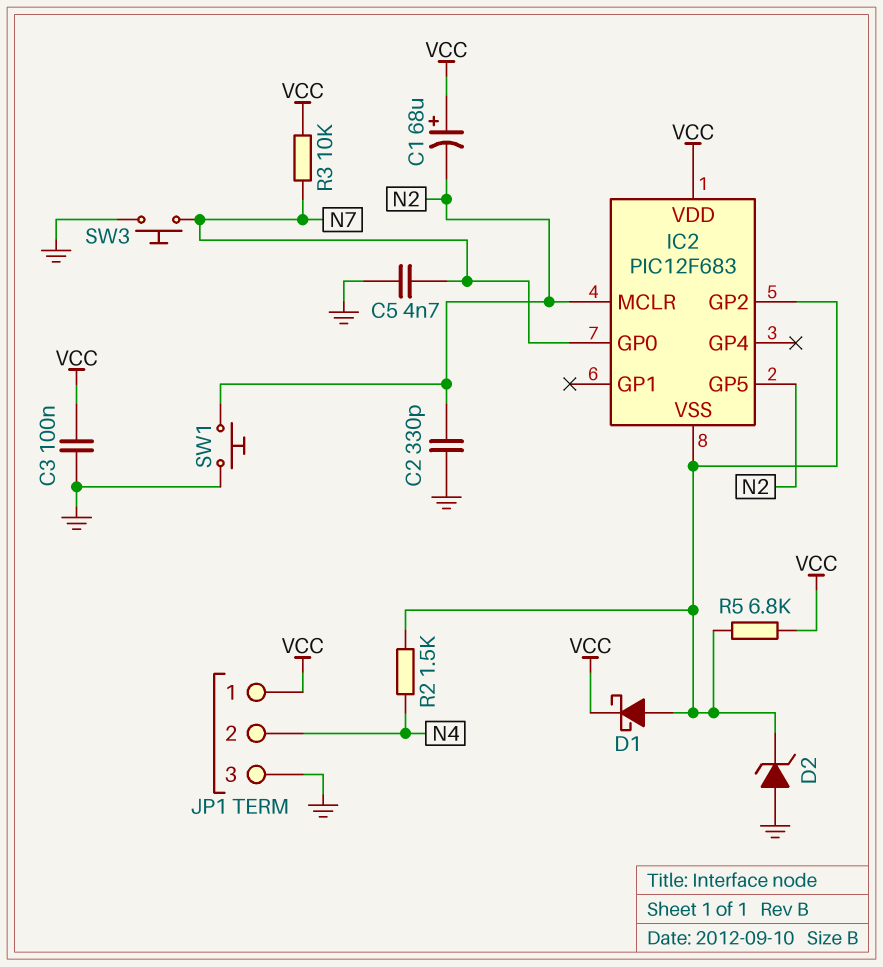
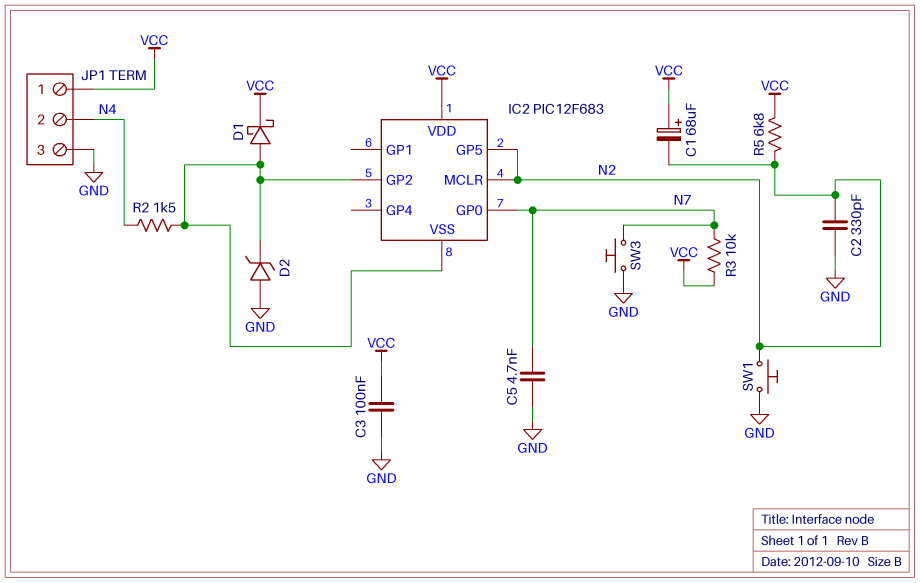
R5: 6.8k (IC2/GP2, VCC) -> 6.8k (N2, VCC)

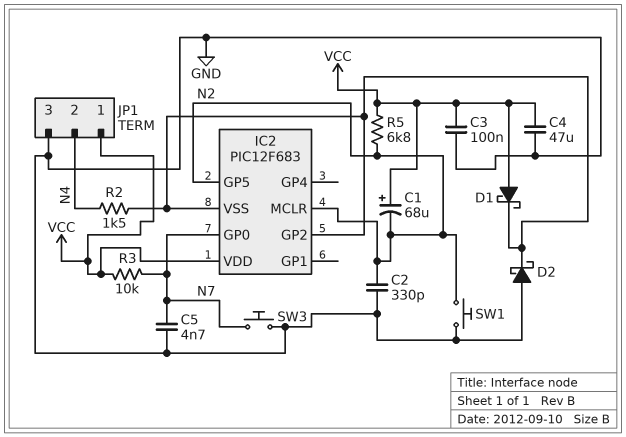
C4: none -> 47uF (GND, VCC)
D1: schottky (A IC2/GP2, K VCC) -> schottky (A VCC, K IC2/GP2)
D2: zener (A GND, K IC2/GP2) -> schottky (A GND, K IC2/GP2)

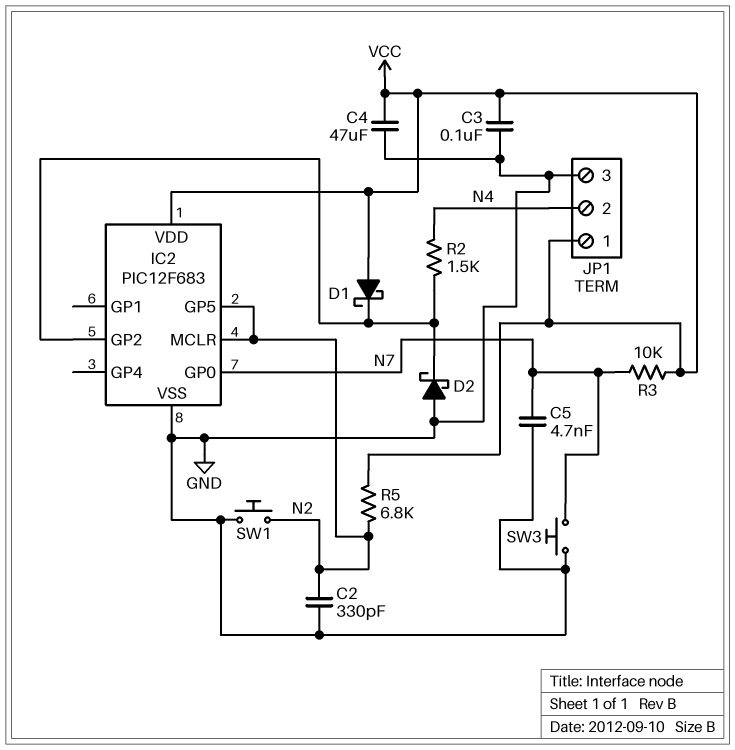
C1: 68uF (plus VCC, minus N2) -> none
IC2 pin VSS: IC2/GP2 -> GND

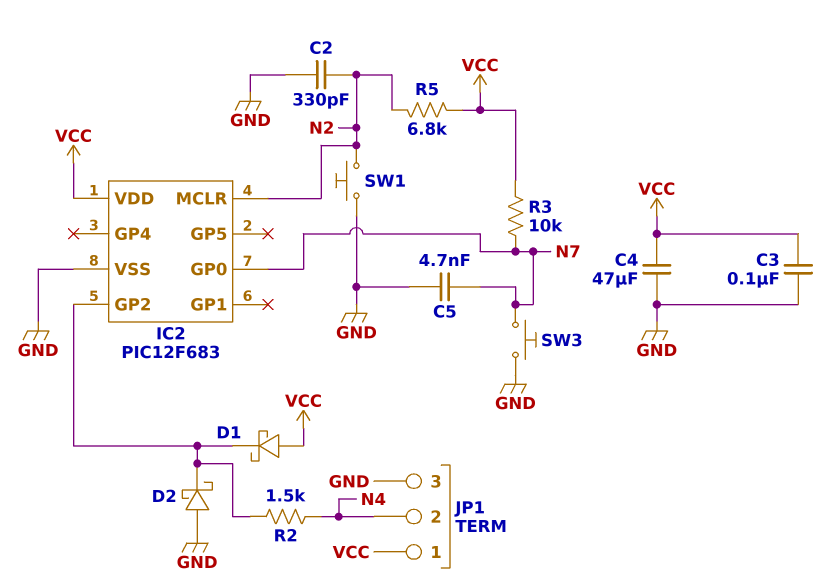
IC2 pin GP5: N2 -> none

